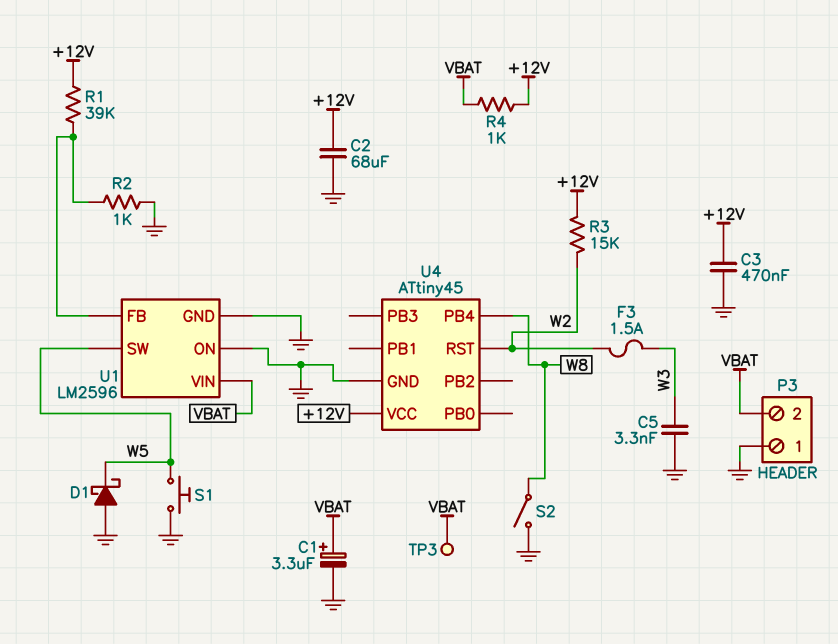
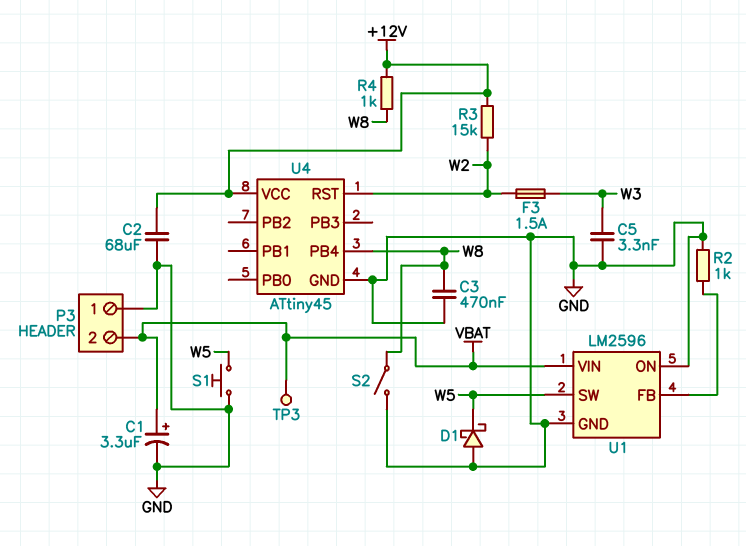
C3: 470nF (+12V, GND) -> 470nF (GND, W8)
R1: 39k (+12V, U1/FB) -> none
R4: 1k (+12V, VBAT) -> 1k (+12V, W8)

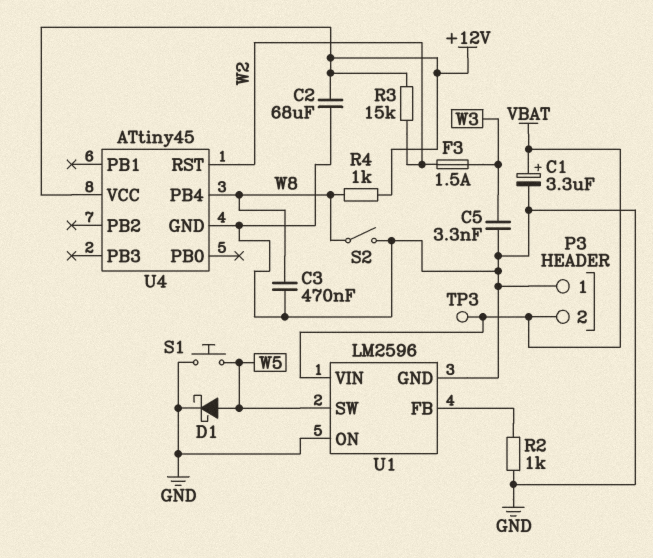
D1: schottky (A GND, K W5) -> schottky (A W5, K GND)

